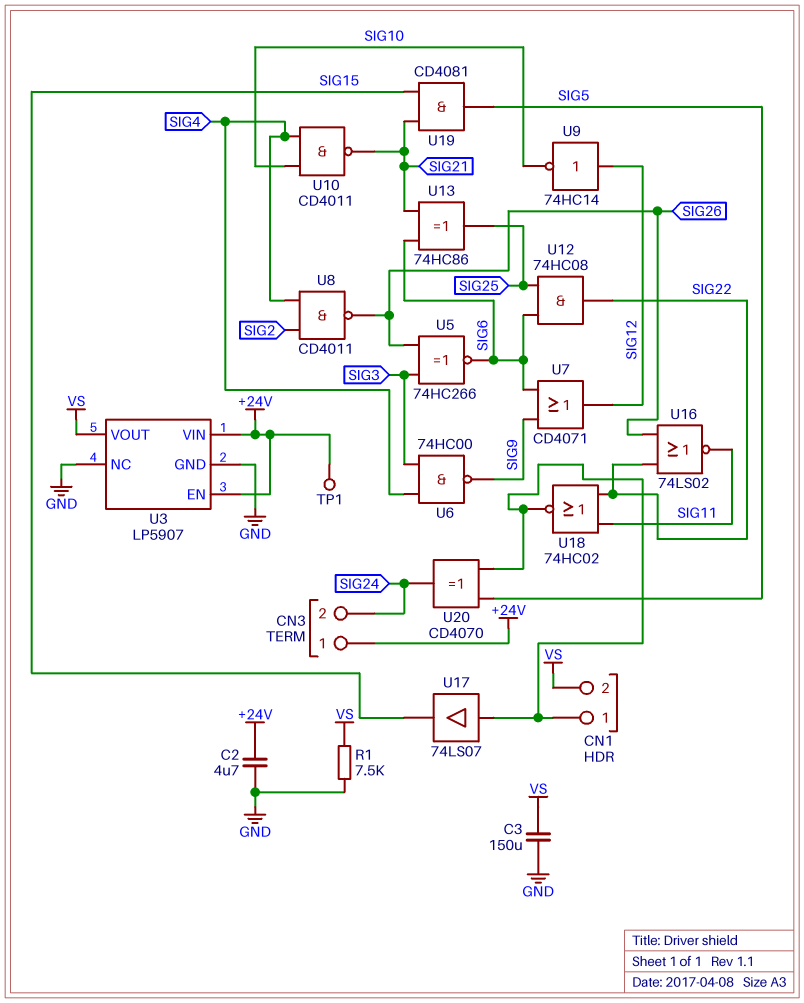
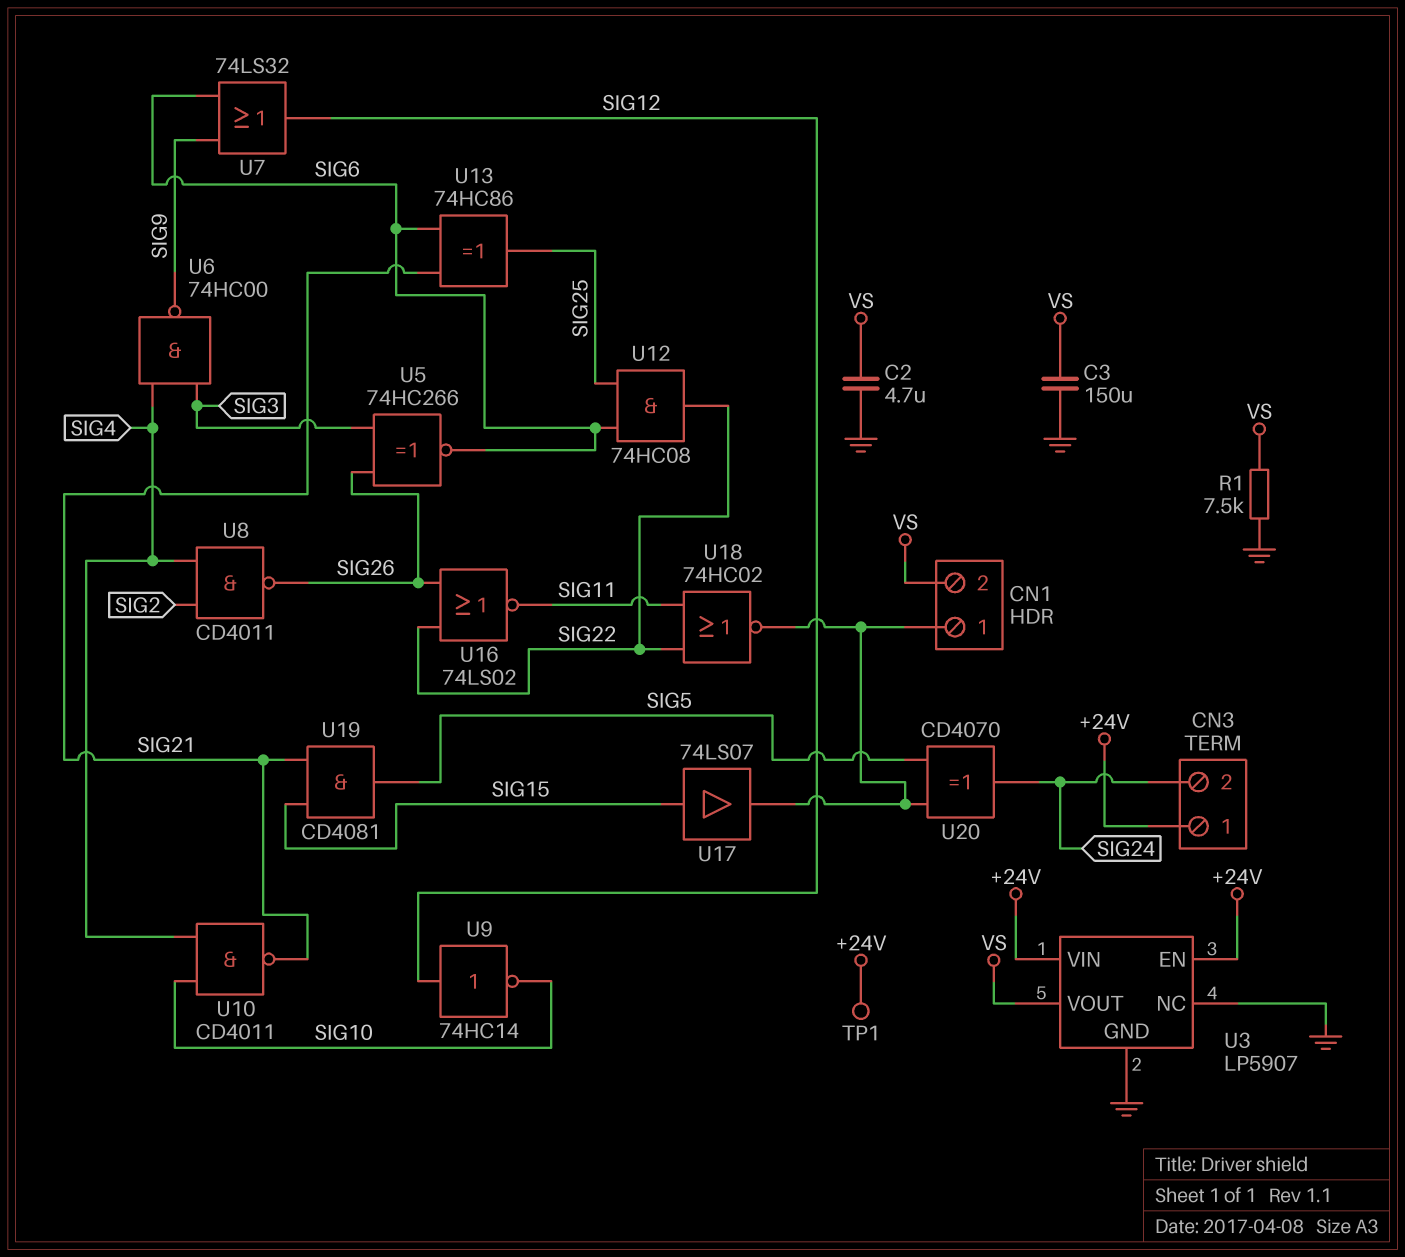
C2: 4.7uF (+24V, GND) -> 4.7uF (GND, VS)
U7: OR CD4071 (in SIG6, in SIG9, out SIG12) -> OR 74LS32 (in SIG6, in SIG9, out SIG12)
U17: buffer 74LS07 (in CN1/1, out SIG15) -> buffer 74LS07 (in SIG15, out CN1/1)

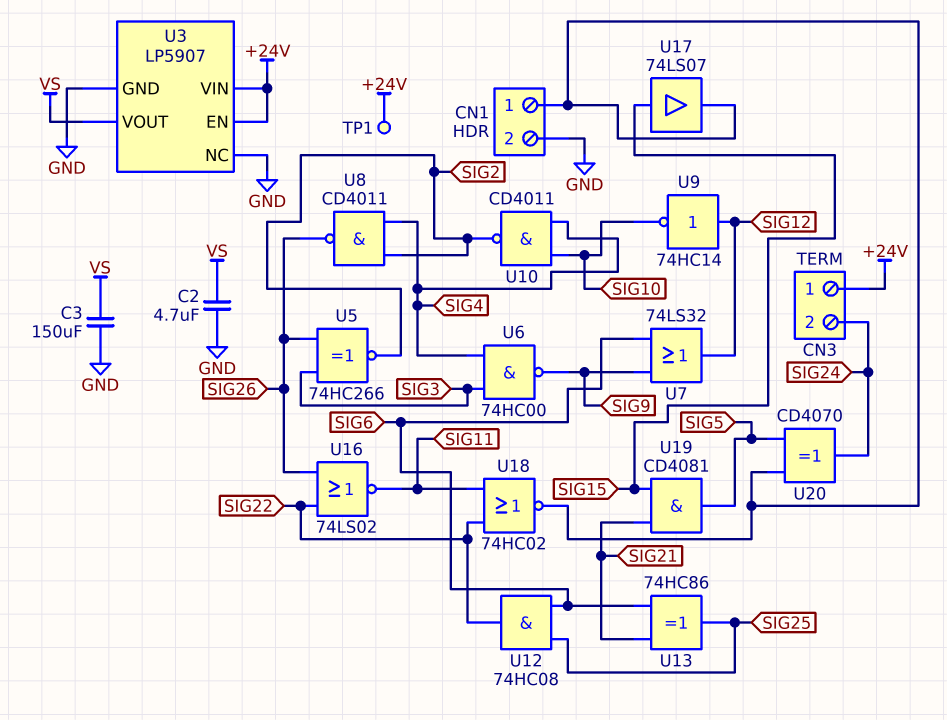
CN1 pin 2: VS -> GND
R1: 7.5k (GND, VS) -> none
U5: XNOR 74HC266 (in SIG3, in SIG26, out SIG6) -> XNOR 74HC266 (in SIG3, in SIG26, out SIG2)
U10: NAND CD4011 (in SIG4, in SIG10, out SIG21) -> NAND CD4011 (in SIG4, in SIG10, out SIG2)

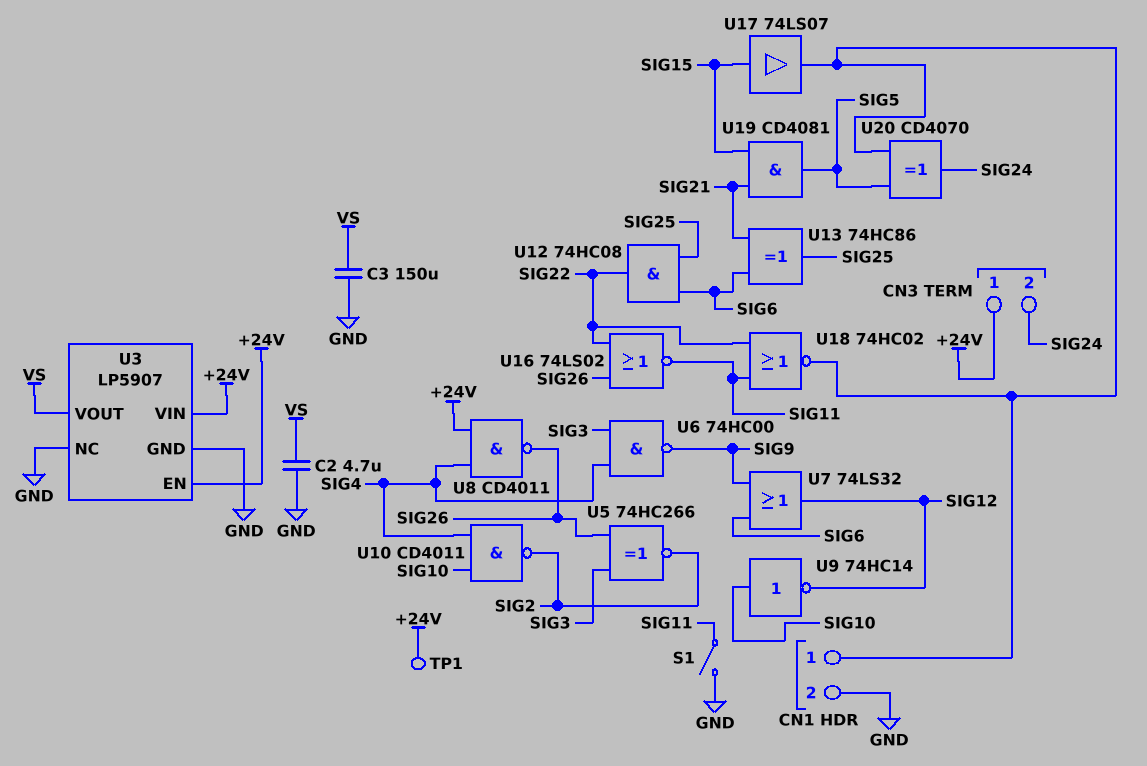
S1: none -> switch (GND, SIG11)
U8: NAND CD4011 (in SIG2, in SIG4, out SIG26) -> NAND CD4011 (in +24V, in SIG4, out SIG26)
U9: NOT 74HC14 (in SIG12, out SIG10) -> NOT 74HC14 (in SIG10, out SIG12)

